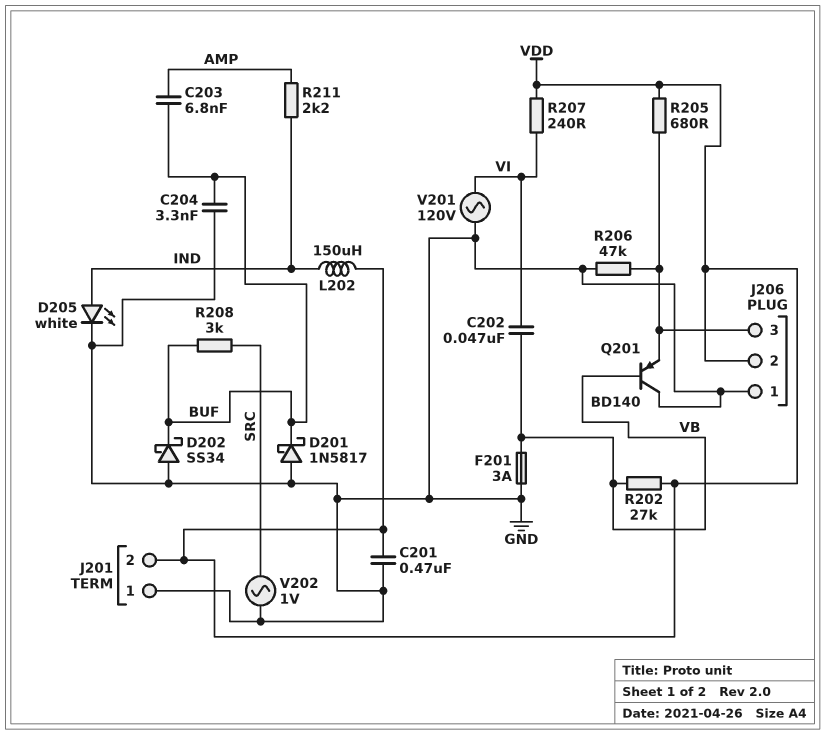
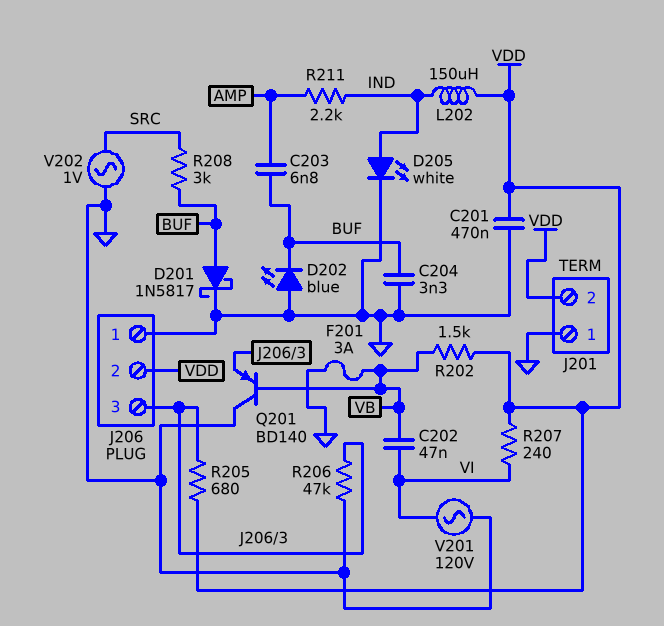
D201: schottky 1N5817 (A GND, K BUF) -> schottky 1N5817 (A BUF, K GND)
D202: schottky SS34 (A GND, K BUF) -> LED blue (A GND, K BUF)
R202: 27k (VB, VDD) -> 1.5k (VB, VDD)

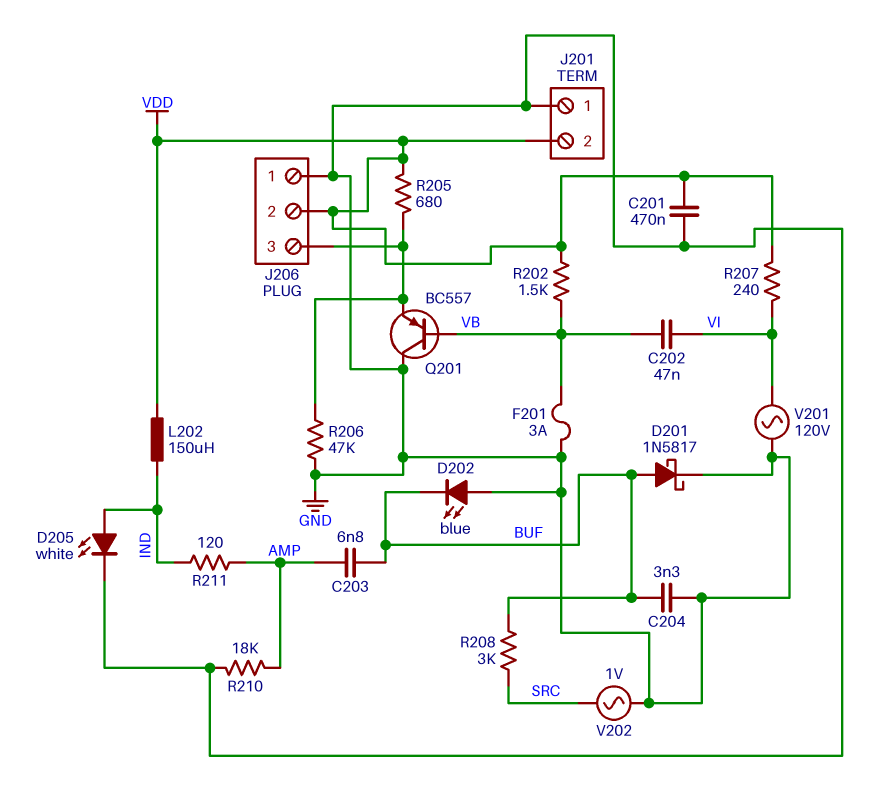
Q201: PNP BD140 (B VB, C GND, E J206/3) -> PNP BC557 (B VB, C GND, E J206/3)
R210: none -> 18k (AMP, GND)
R211: 2.2k (AMP, IND) -> 120 (AMP, IND)

